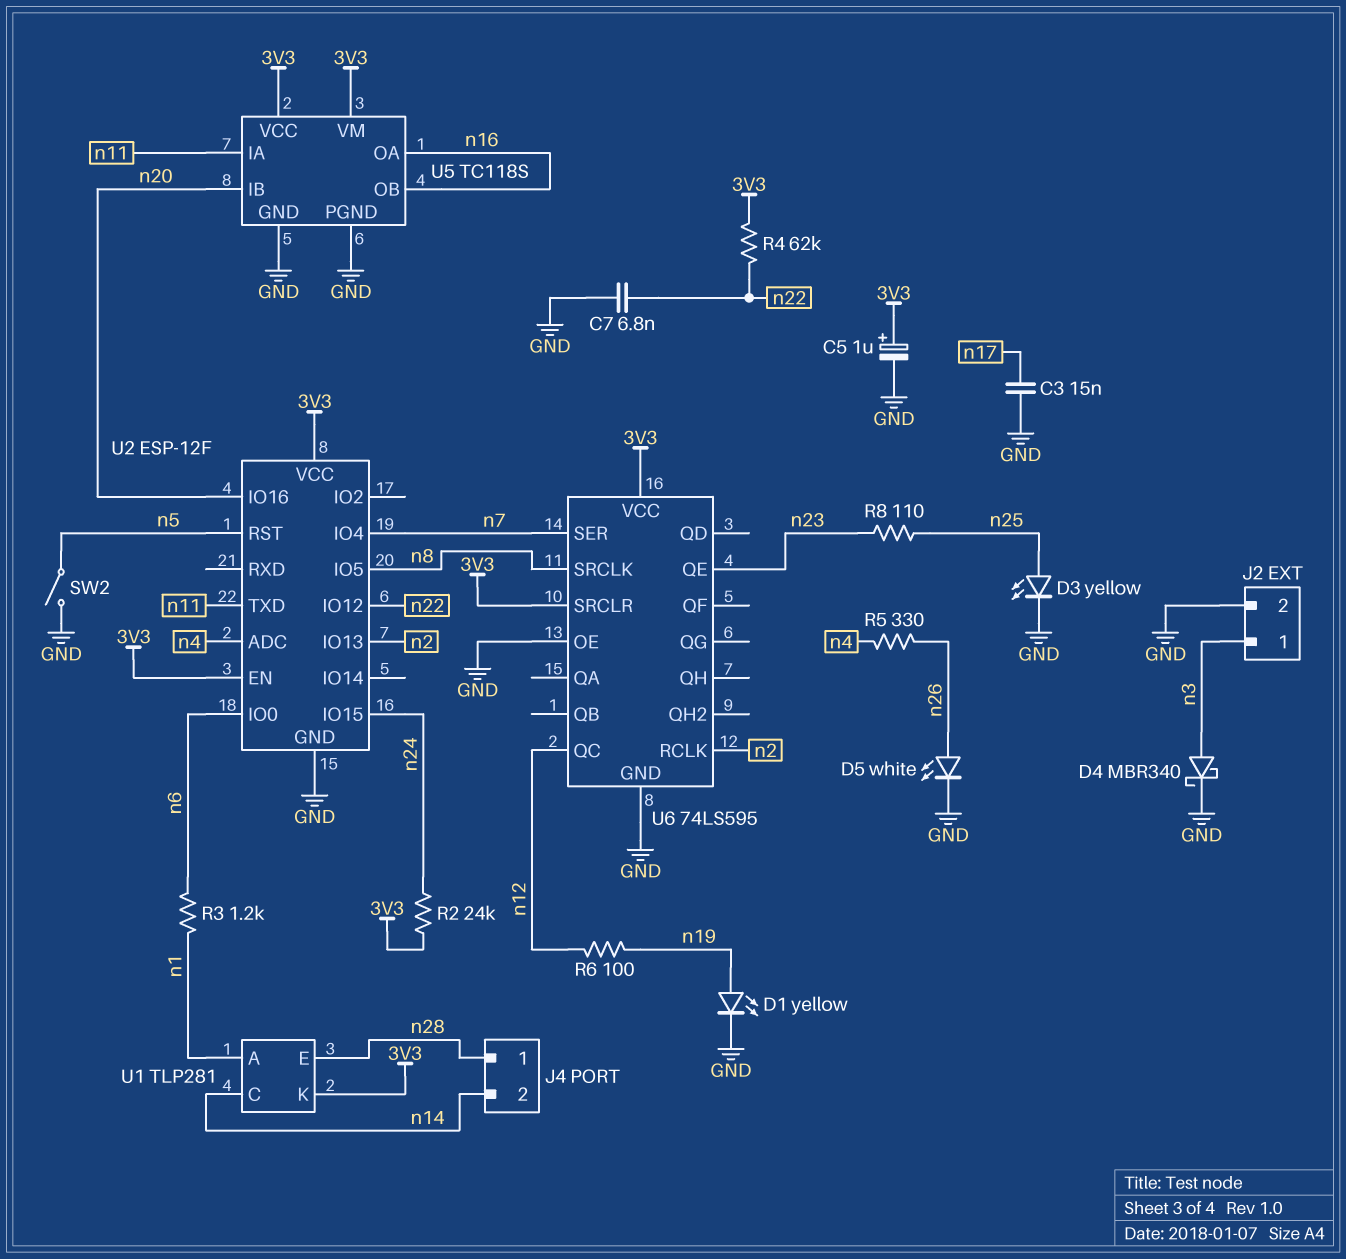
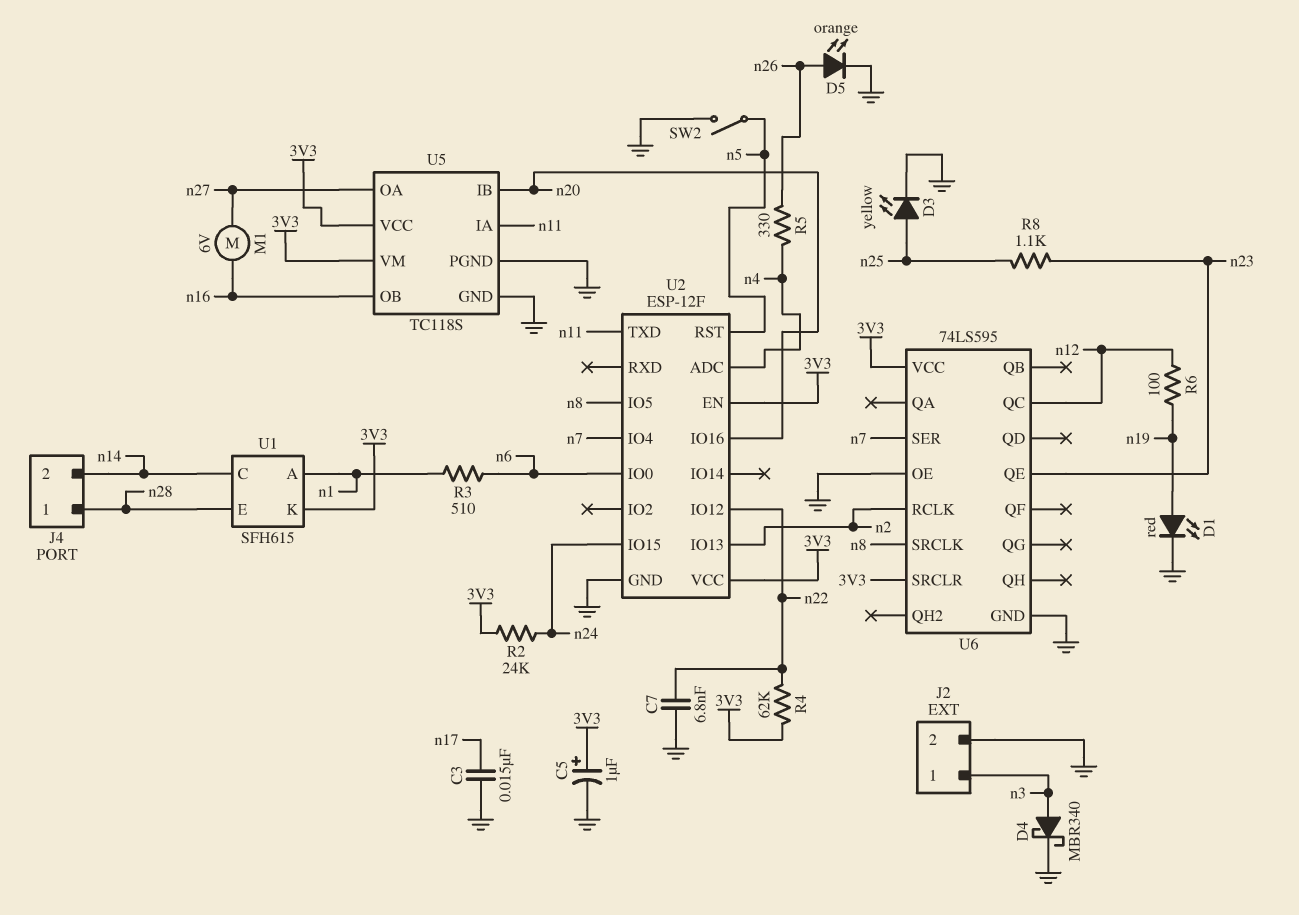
D1: LED yellow (A n19, K GND) -> LED red (A n19, K GND)
D5: LED white (A n26, K GND) -> LED orange (A n26, K GND)
M1: none -> motor 6V (n16, n27)
R3: 1.2k (n1, n6) -> 510 (n1, n6)
R8: 110 (n23, n25) -> 1.1k (n23, n25)
U1: TLP281 -> SFH615
U5 pin OA: n16 -> n27

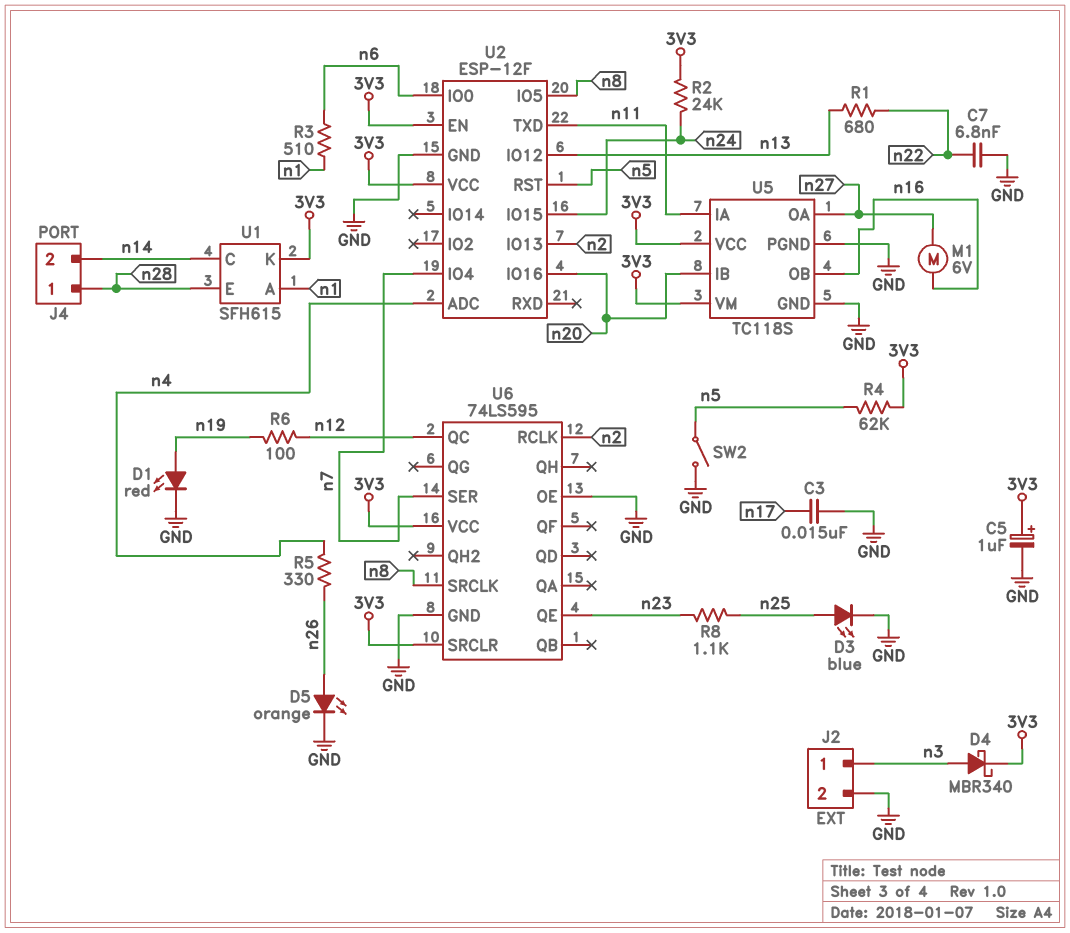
D3: LED yellow (A n25, K GND) -> LED blue (A n25, K GND)
D4: schottky MBR340 (A n3, K GND) -> schottky MBR340 (A n3, K 3V3)
R1: none -> 680 (n13, n22)
R4: 62k (3V3, n22) -> 62k (3V3, n5)
U2 pin IO12: n22 -> n13

